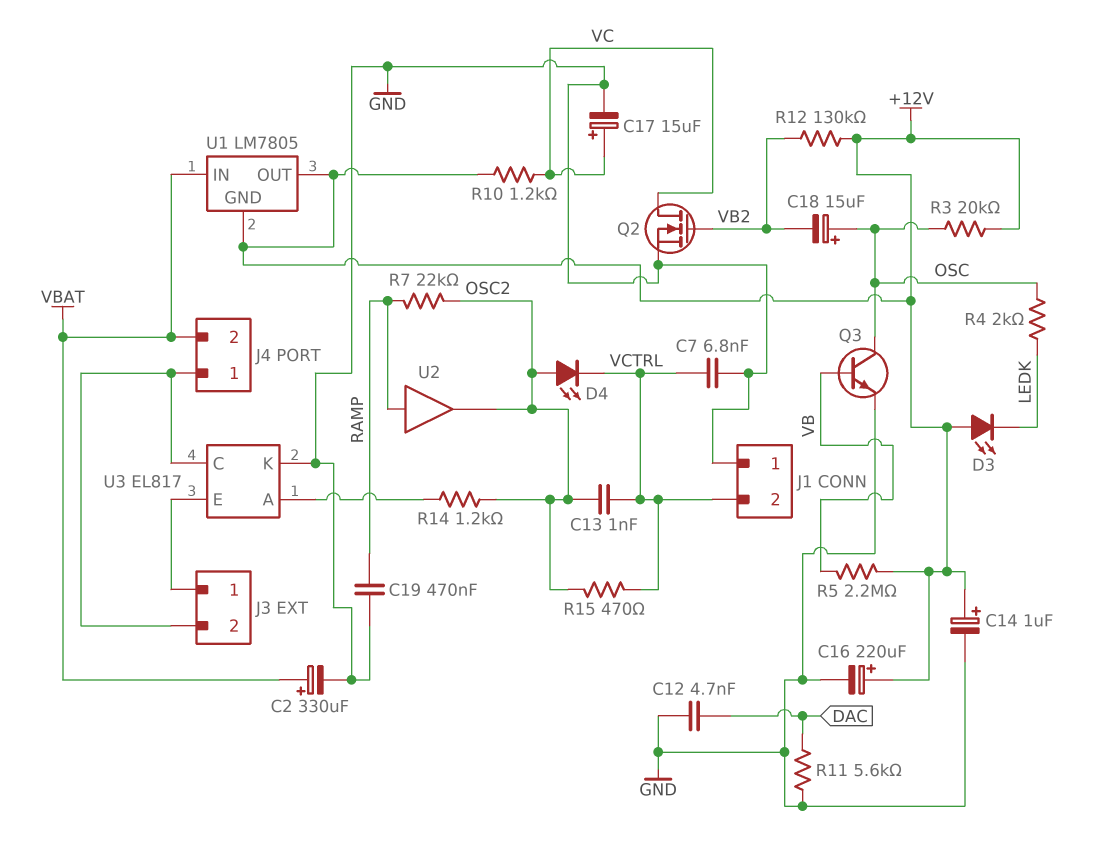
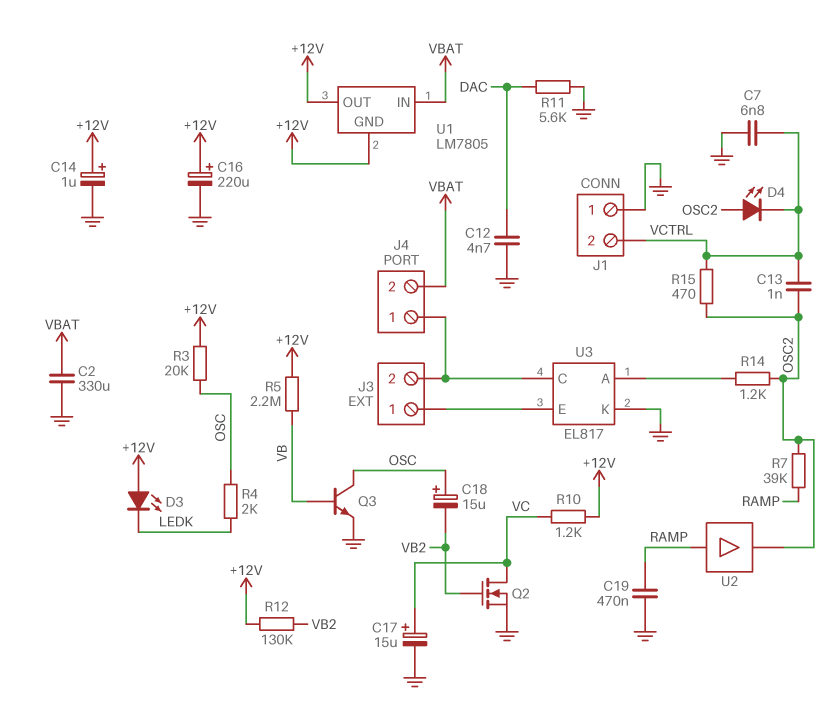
C2: 330uF (plus VBAT, minus GND) -> 330uF (GND, VBAT)
R7: 22k (OSC2, RAMP) -> 39k (OSC2, RAMP)

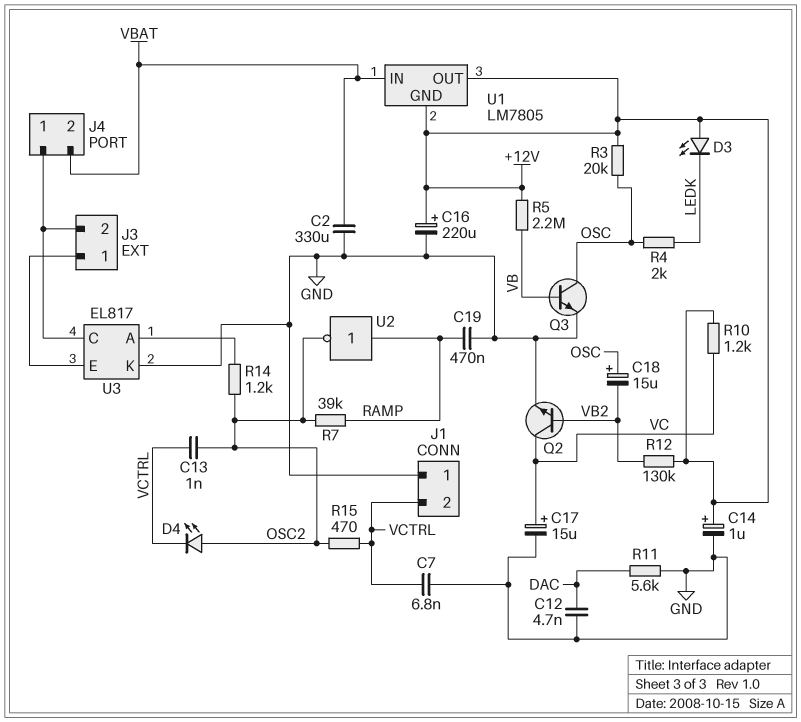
Q2: NMOS (G VB2, D VC, S GND) -> NPN (B VB2, C VC, E GND)
U2: buffer (in RAMP, out OSC2) -> NOT (in RAMP, out OSC2)

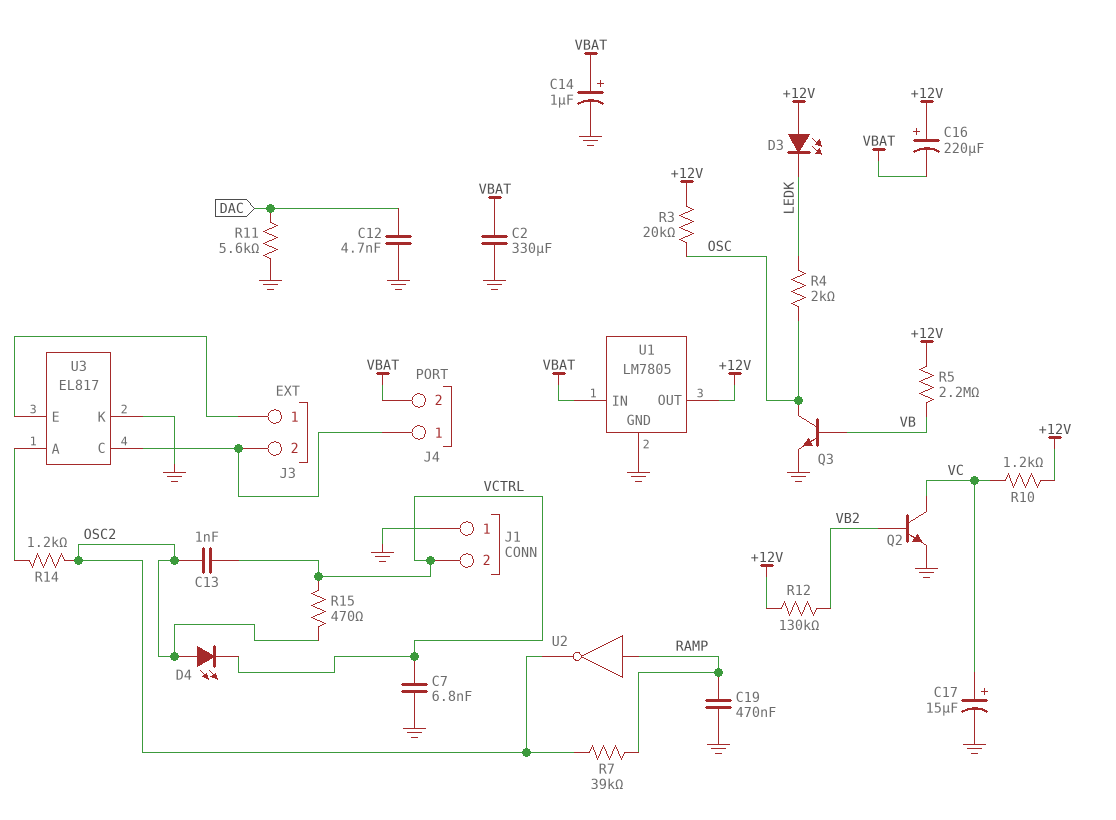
C14: 1uF (plus +12V, minus GND) -> 1uF (plus VBAT, minus GND)
C16: 220uF (plus +12V, minus GND) -> 220uF (plus +12V, minus VBAT)
C18: 15uF (plus OSC, minus VB2) -> none
U1 pin GND: +12V -> GND

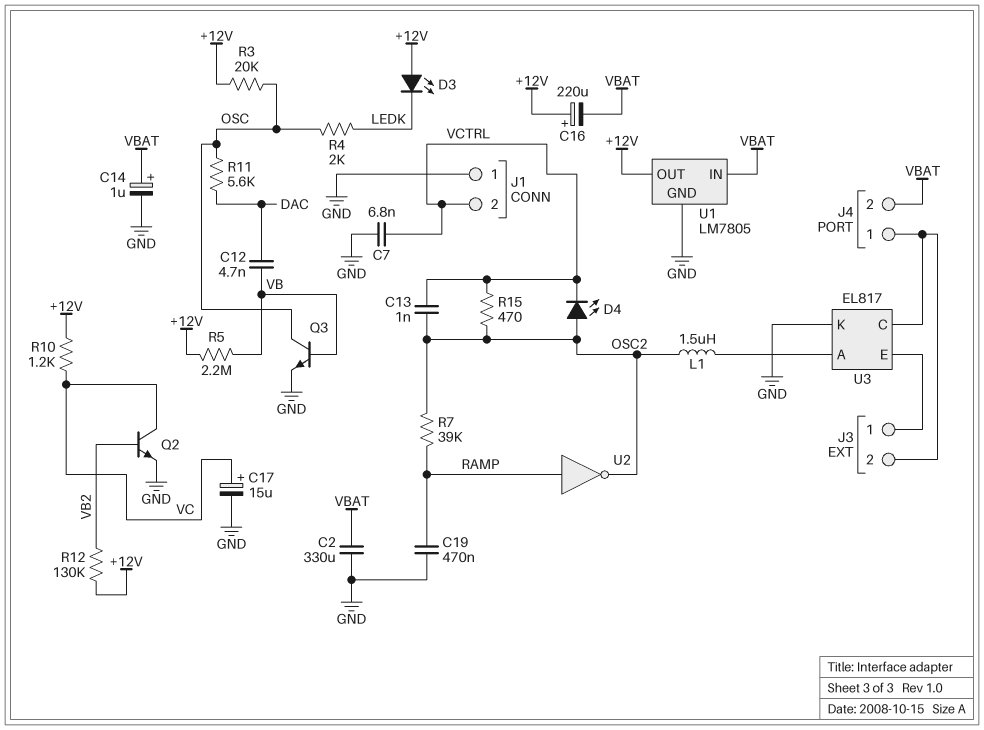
C12: 4.7nF (DAC, GND) -> 4.7nF (DAC, VB)
L1: none -> 1.5uH (OSC2, U3/A)
R11: 5.6k (DAC, GND) -> 5.6k (DAC, OSC)
R14: 1.2k (OSC2, U3/A) -> none

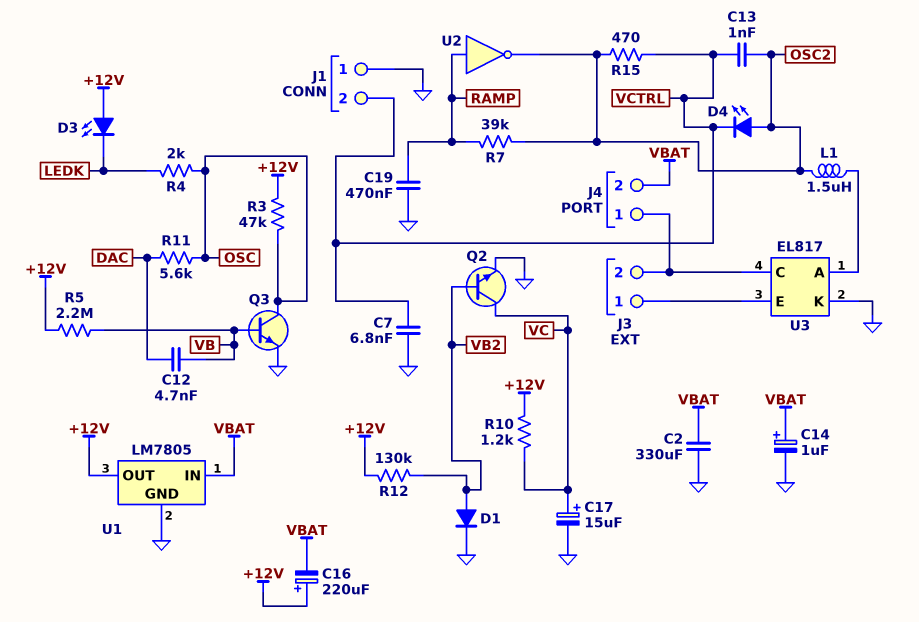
D1: none -> diode (A VB2, K GND)
R3: 20k (+12V, OSC) -> 47k (+12V, OSC)

